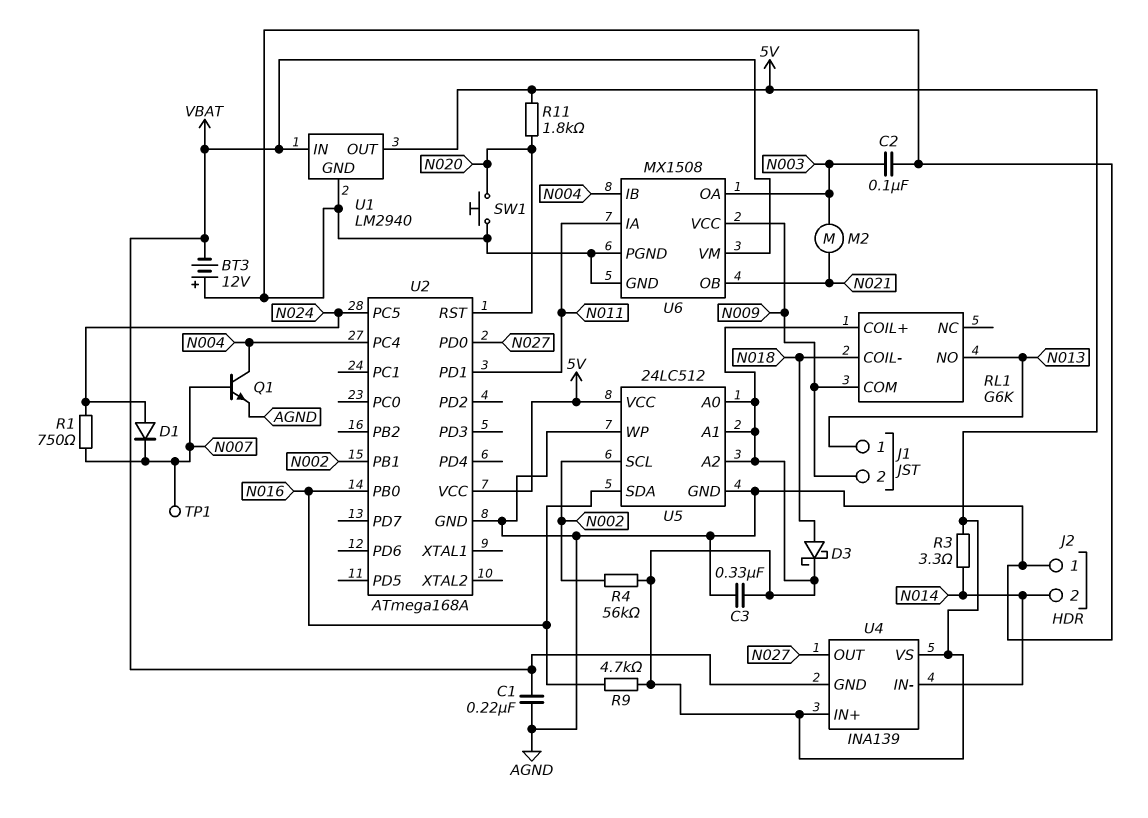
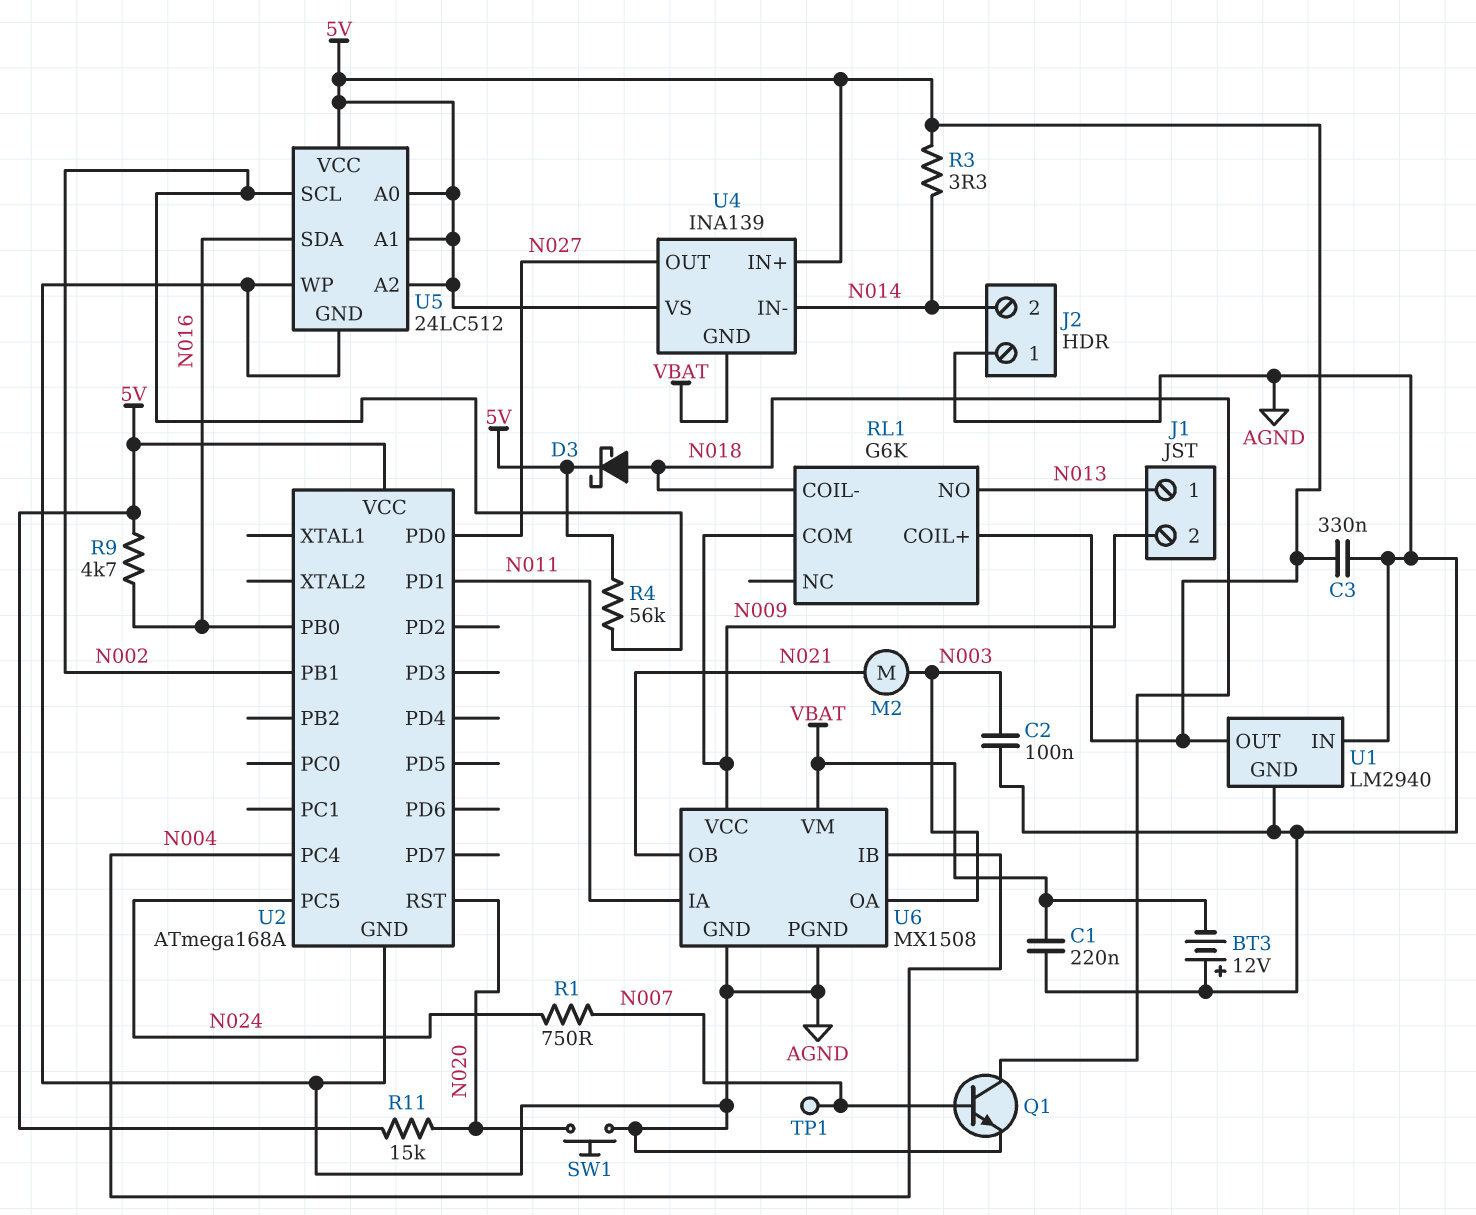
D1: diode (A N024, K N007) -> none
Q1: NPN (B N007, C N004, E AGND) -> NPN (B N007, C N018, E AGND)
R11: 1.8k (5V, N020) -> 15k (5V, N020)
U1 pin IN: VBAT -> AGND

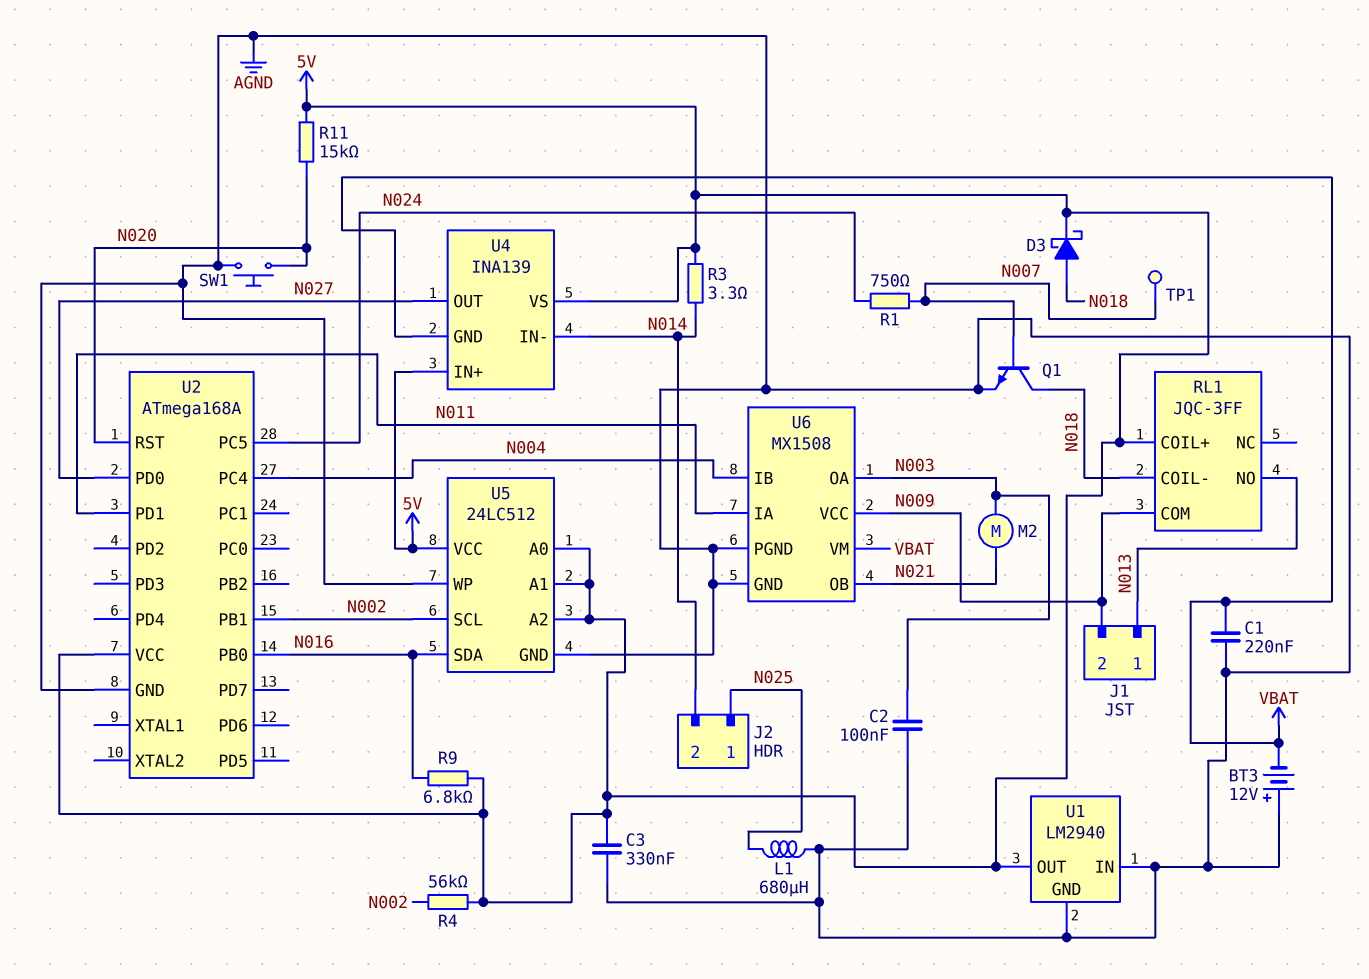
J2 pin 1: AGND -> N025
L1: none -> 680uH (AGND, N025)
R9: 4.7k (5V, N016) -> 6.8k (5V, N016)
RL1: G6K -> JQC-3FF

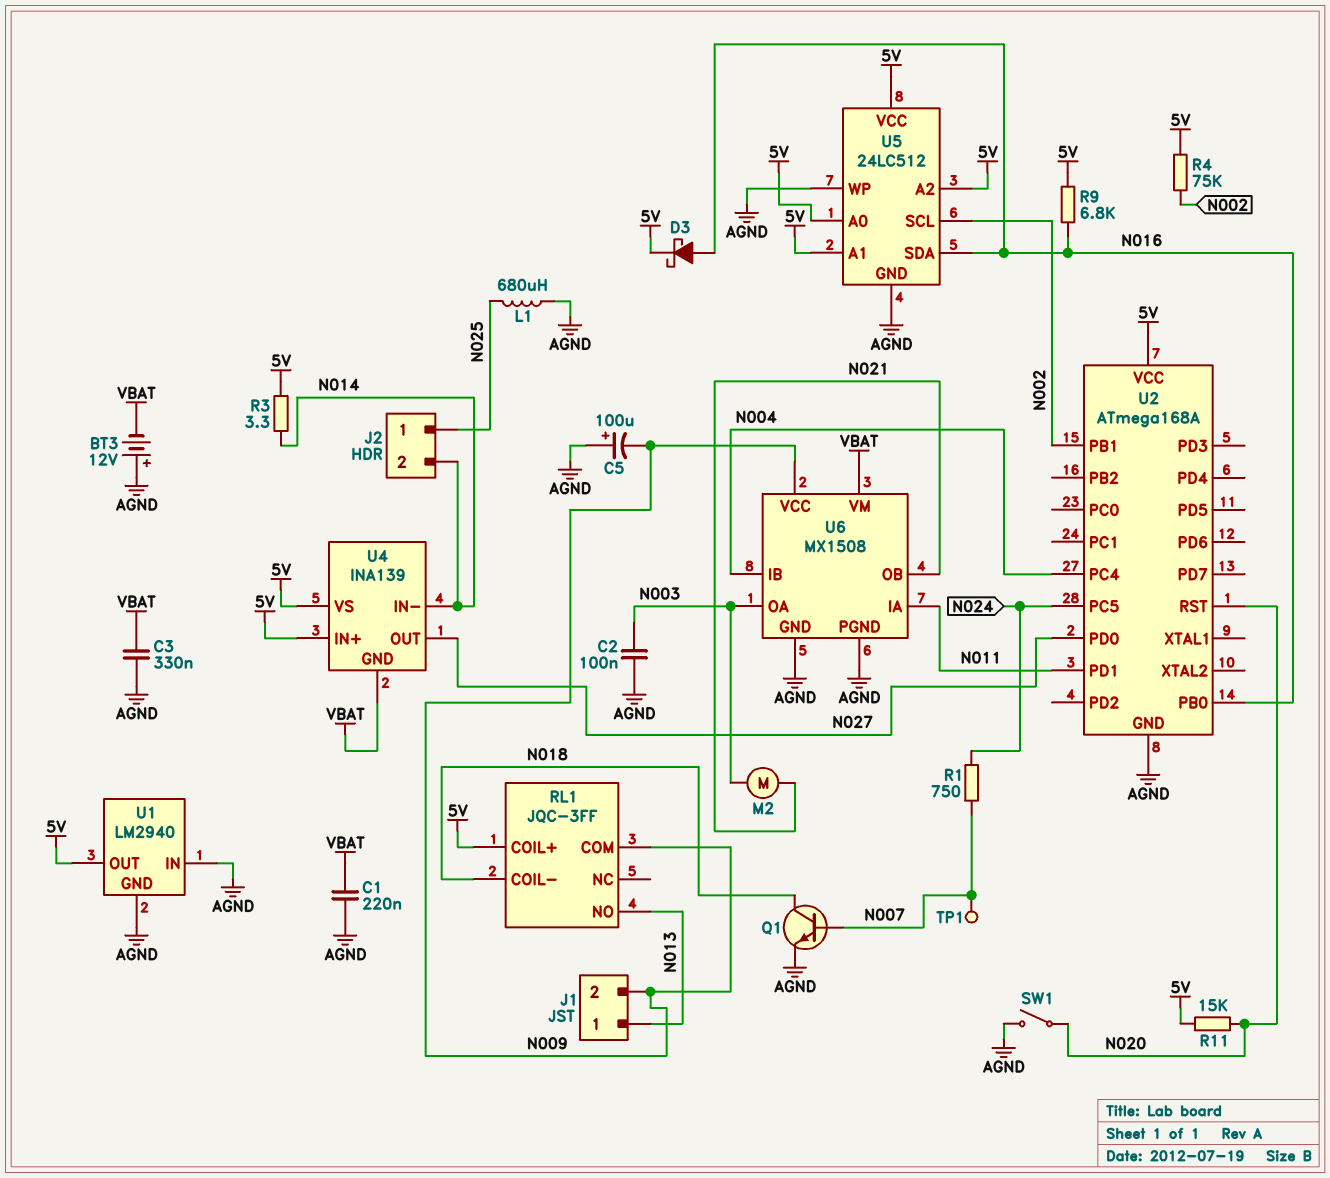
C3: 330nF (5V, AGND) -> 330nF (AGND, VBAT)
C5: none -> 100uF (plus AGND, minus N009)
D3: schottky (A N018, K 5V) -> schottky (A N016, K 5V)
R4: 56k (5V, N002) -> 75k (5V, N002)
SW1: button (AGND, N020) -> switch (AGND, N020)

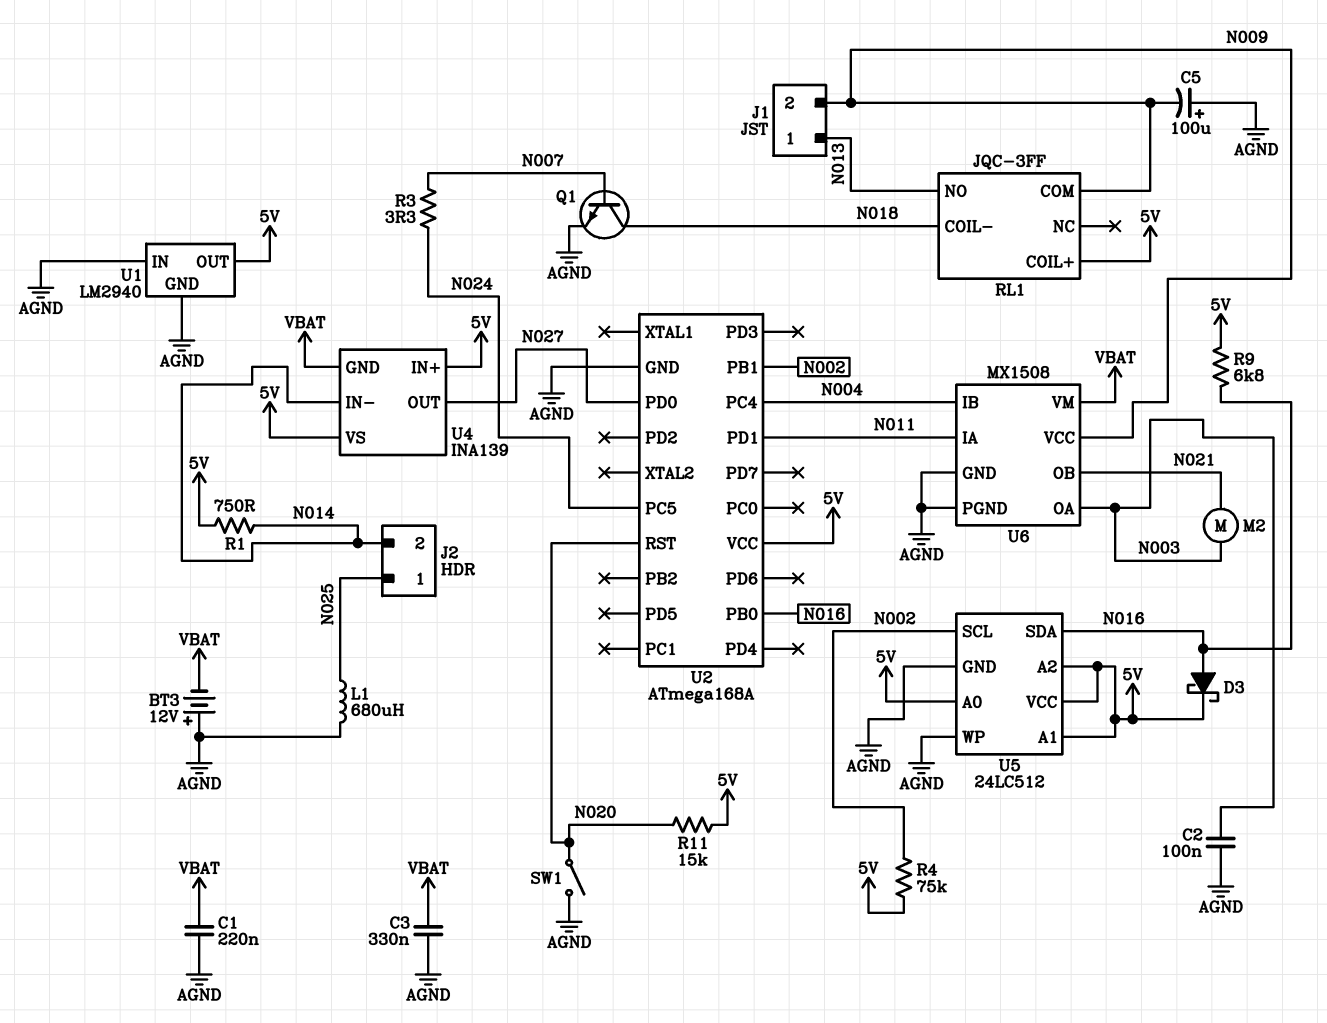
R1: 750 (N007, N024) -> 750 (5V, N014)
R3: 3.3 (5V, N014) -> 3.3 (N007, N024)
TP1: test point (N007) -> none

